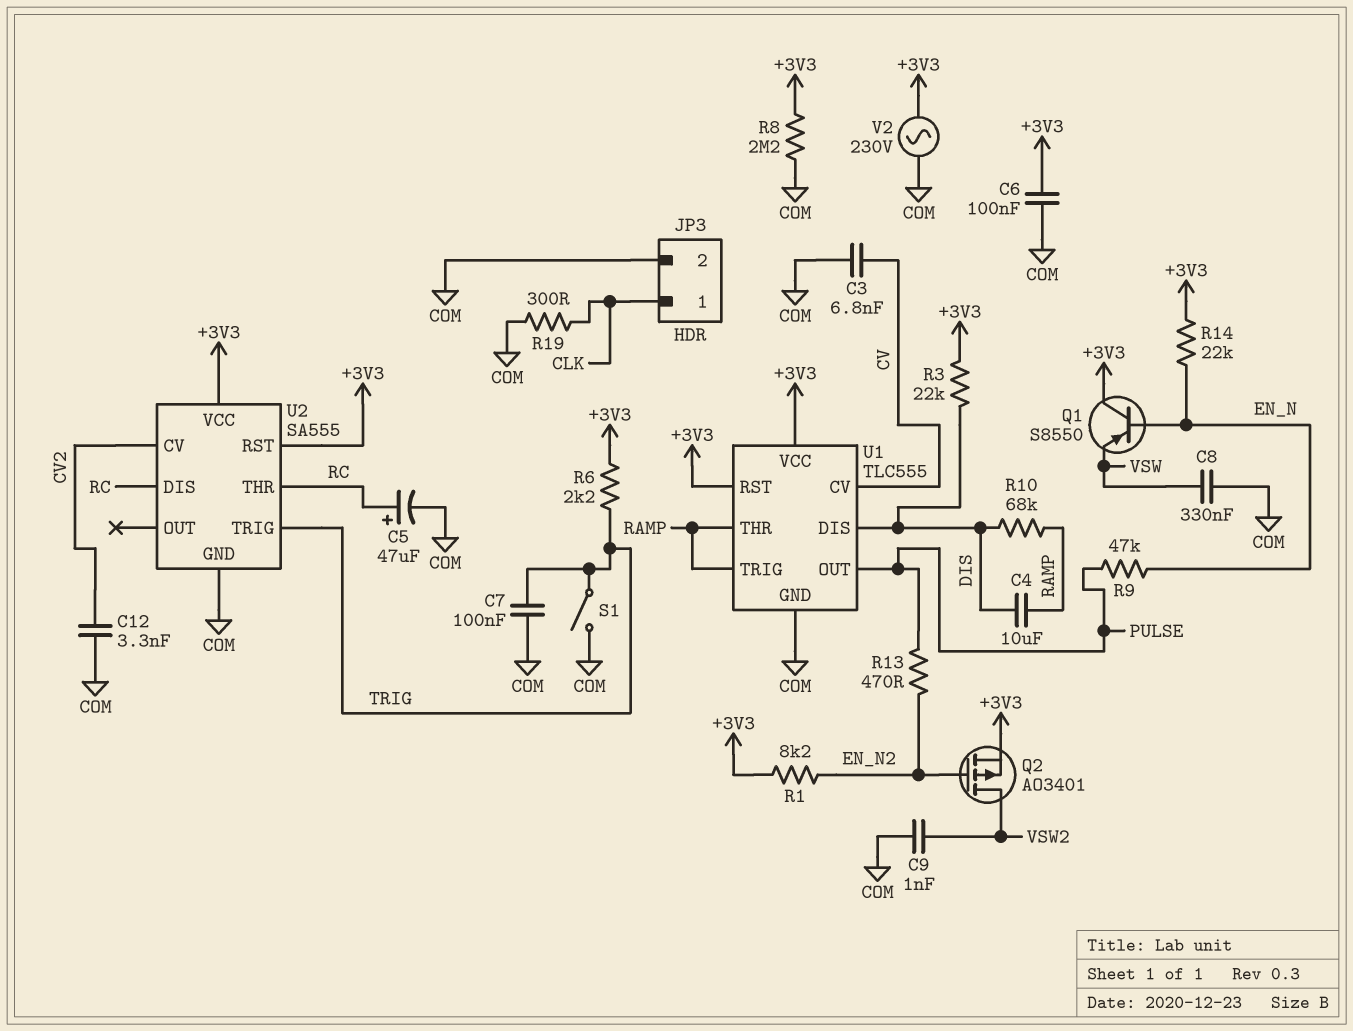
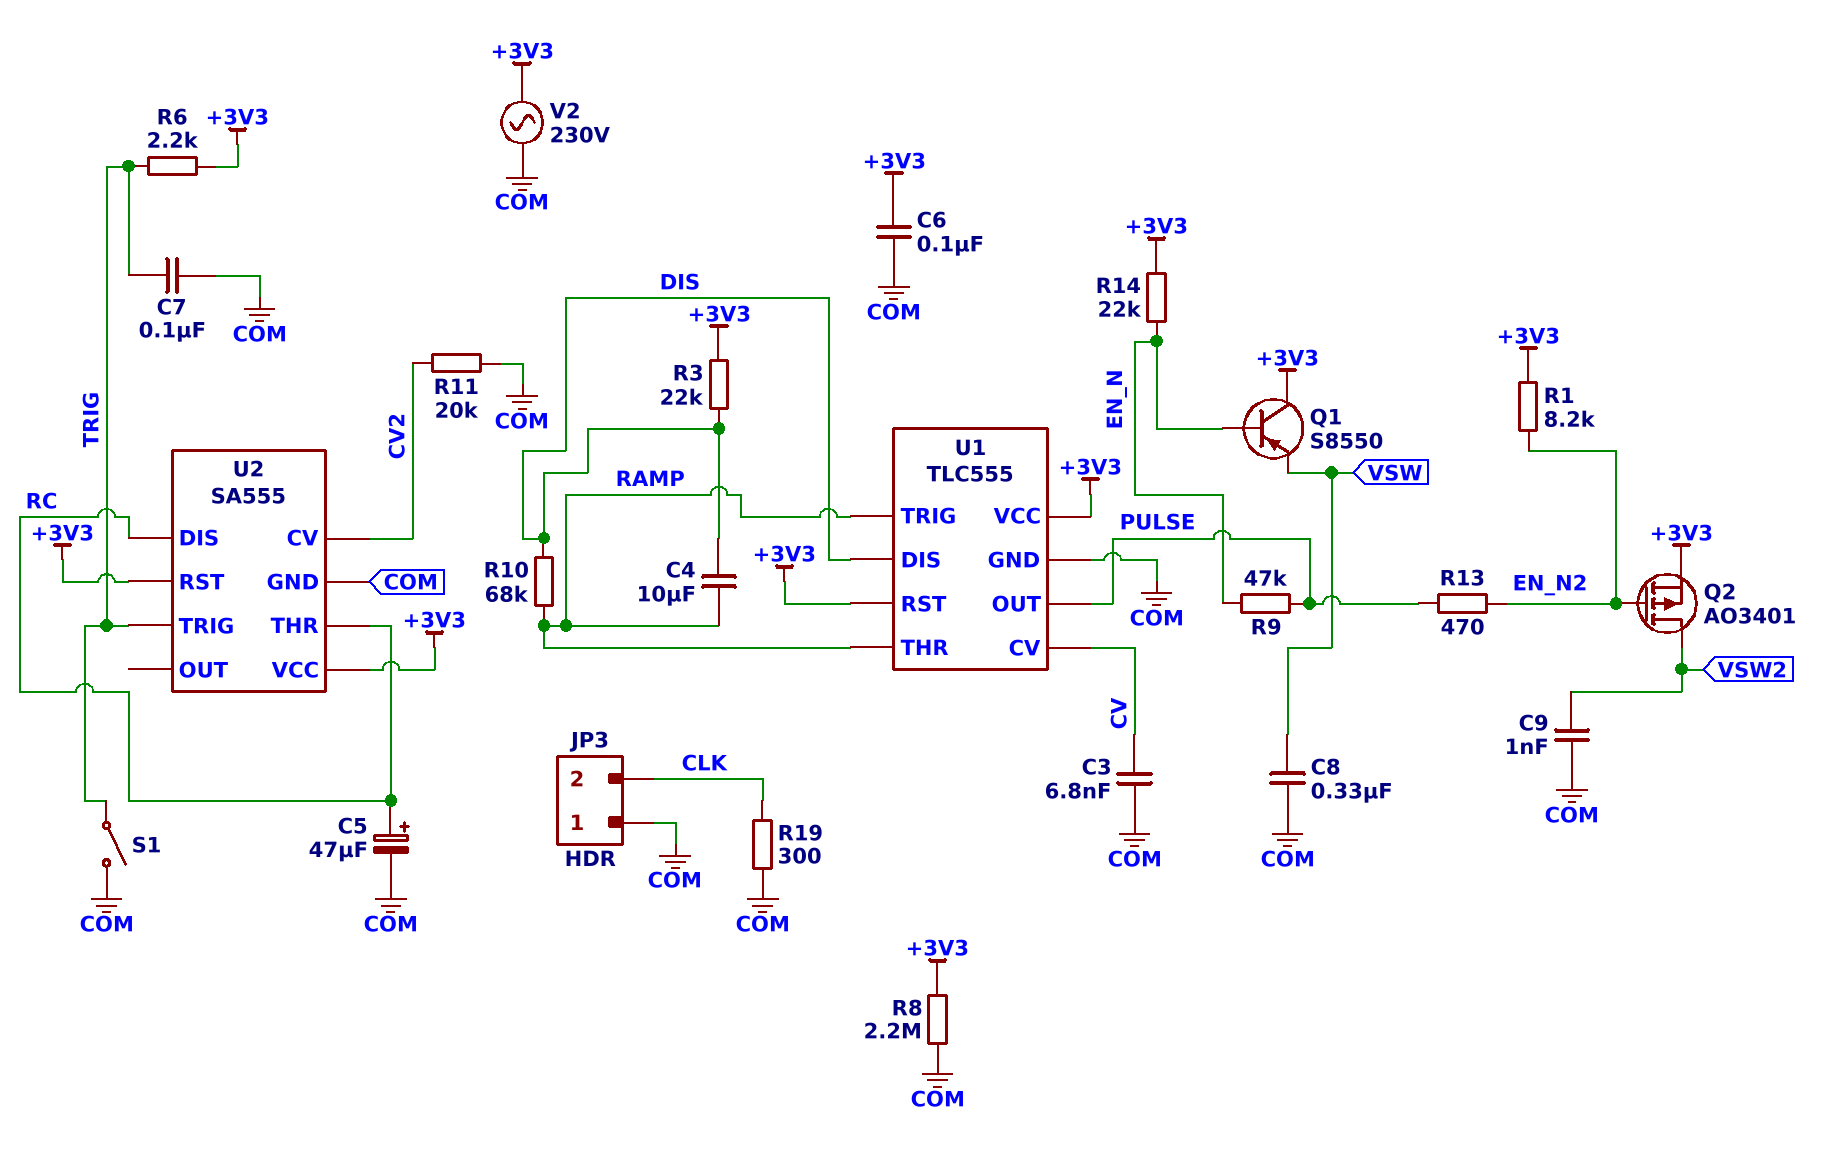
C12: 3.3nF (COM, CV2) -> none
JP3 pin 1: CLK -> COM
JP3 pin 2: COM -> CLK
R11: none -> 20k (COM, CV2)

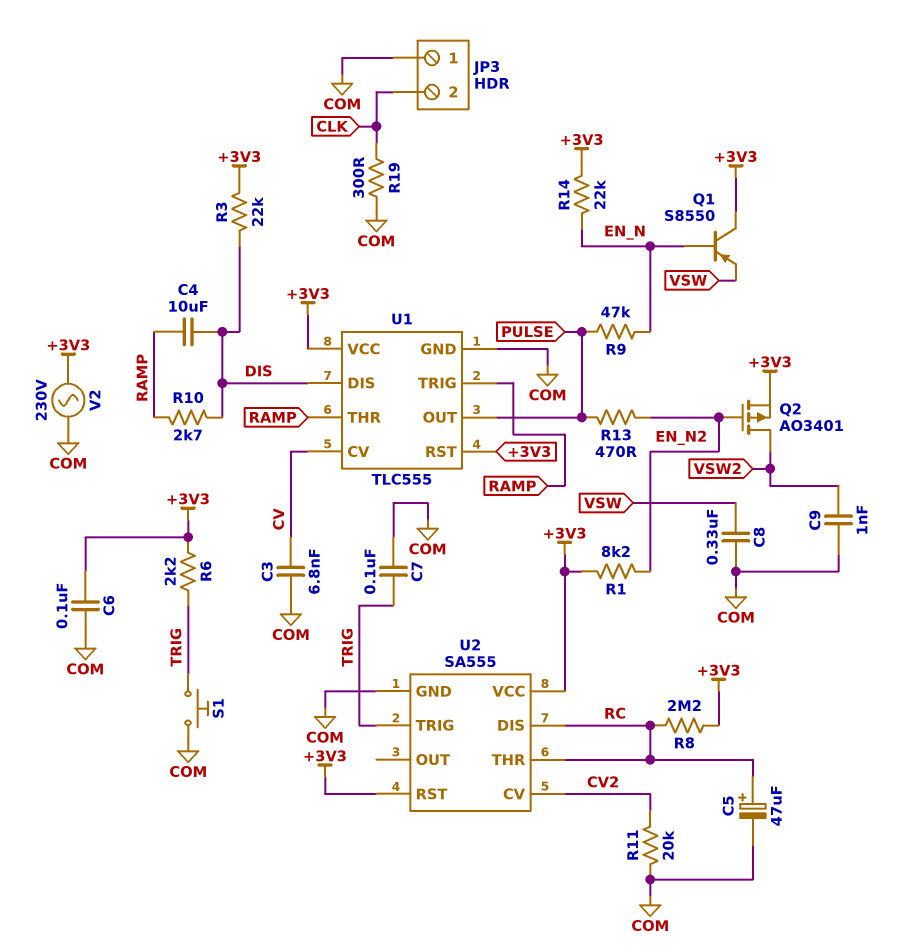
R8: 2.2M (+3V3, COM) -> 2.2M (+3V3, RC)
R10: 68k (DIS, RAMP) -> 2.7k (DIS, RAMP)
S1: switch (COM, TRIG) -> button (COM, TRIG)

